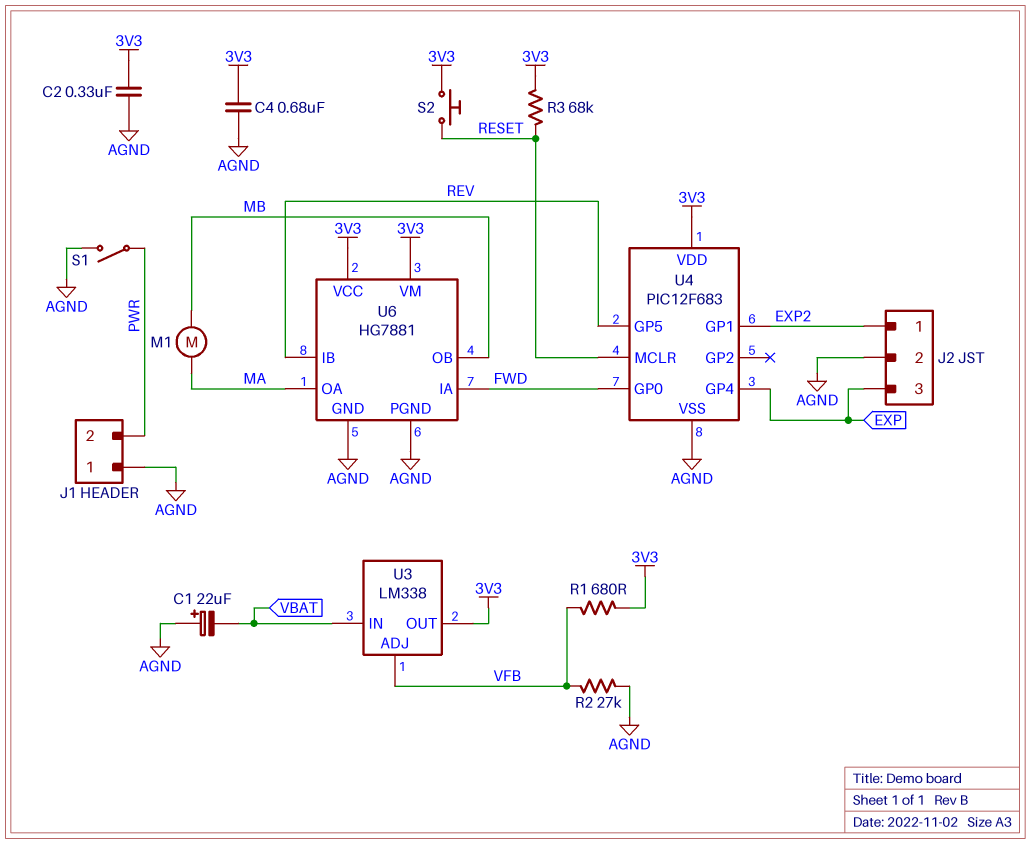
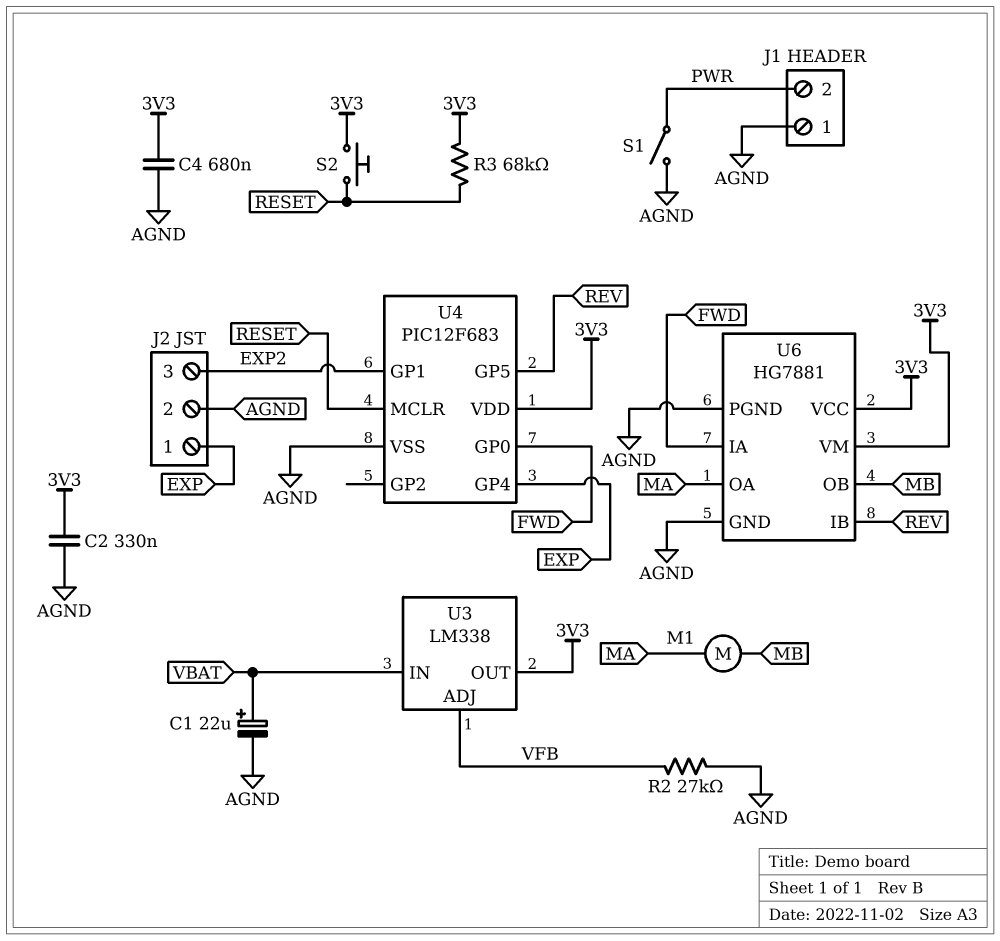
C1: 22uF (plus AGND, minus VBAT) -> 22uF (plus VBAT, minus AGND)
J2 pin 1: EXP2 -> EXP
J2 pin 3: EXP -> EXP2
R1: 680 (3V3, VFB) -> none

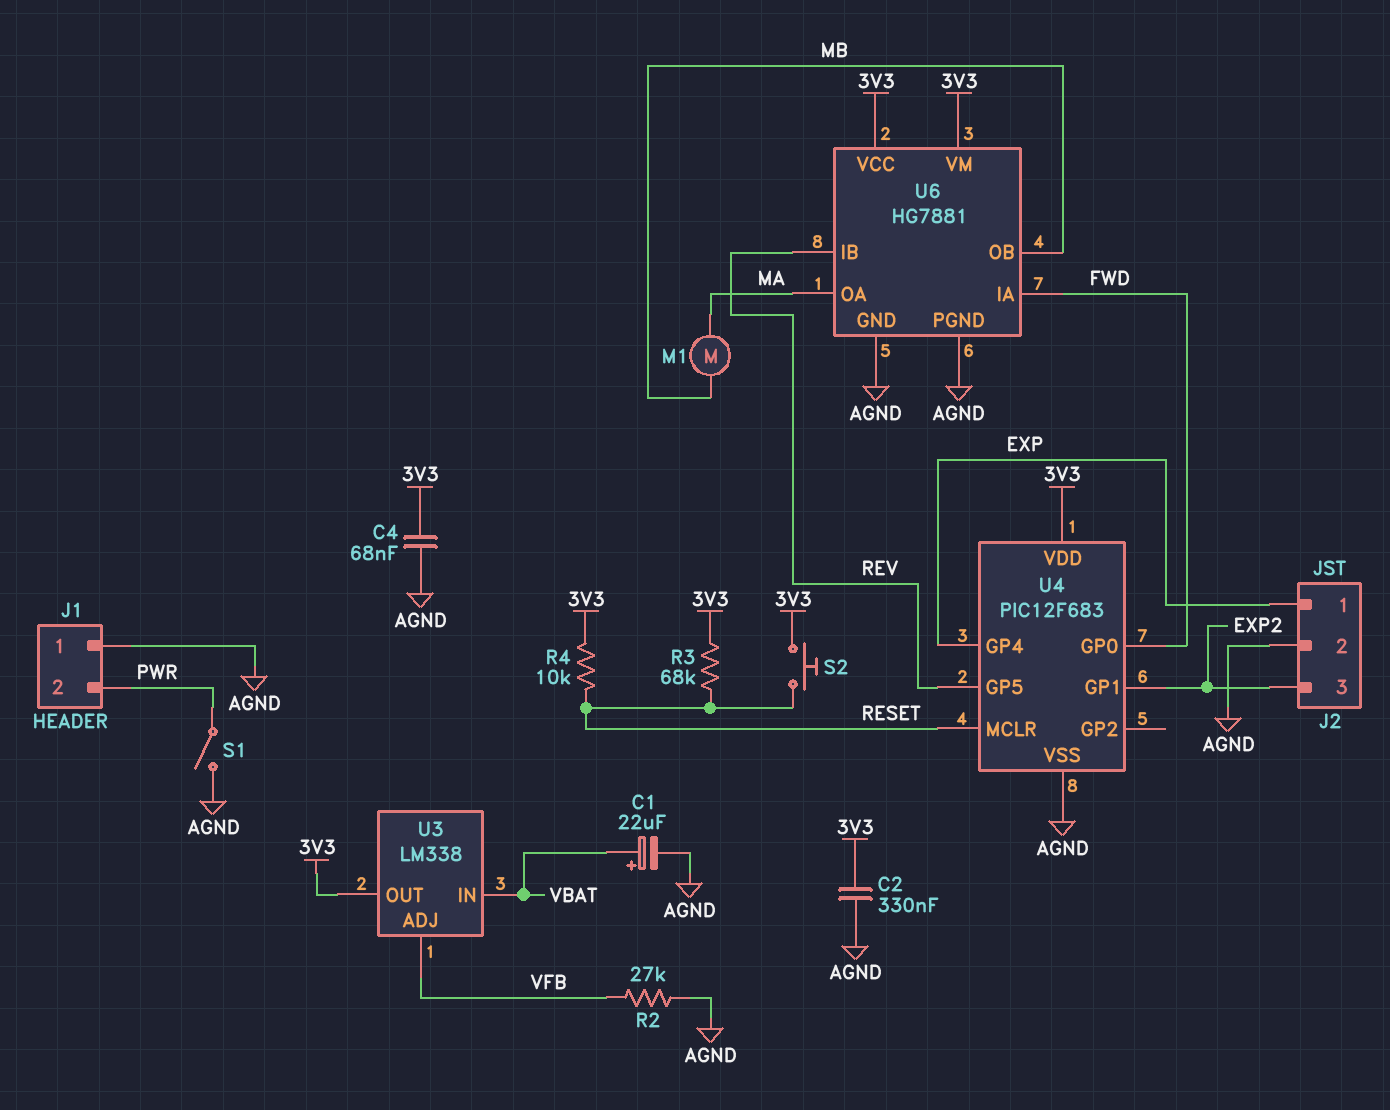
C4: 680nF (3V3, AGND) -> 68nF (3V3, AGND)
R4: none -> 10k (3V3, RESET)

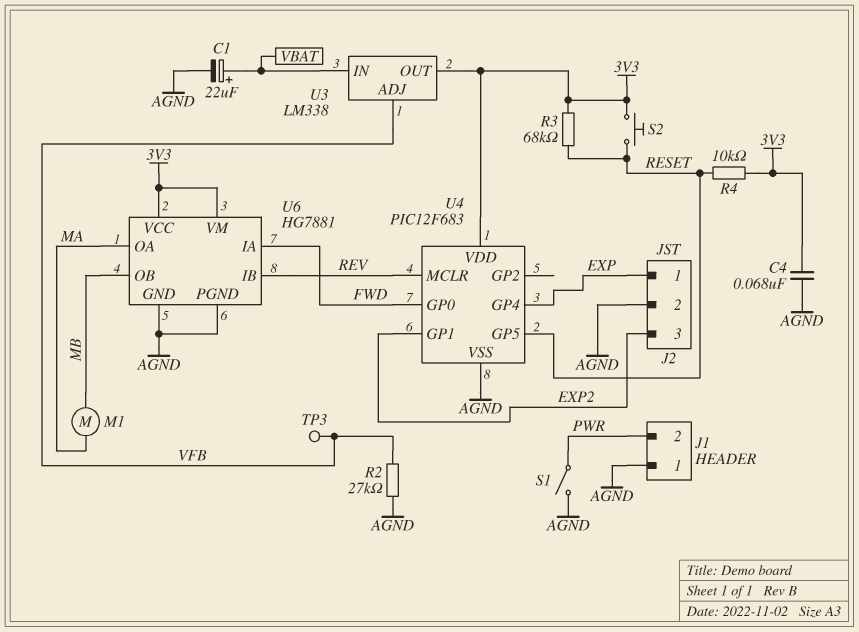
C2: 330nF (3V3, AGND) -> none
TP3: none -> test point (VFB)
U4 pin GP5: REV -> RESET
U4 pin MCLR: RESET -> REV

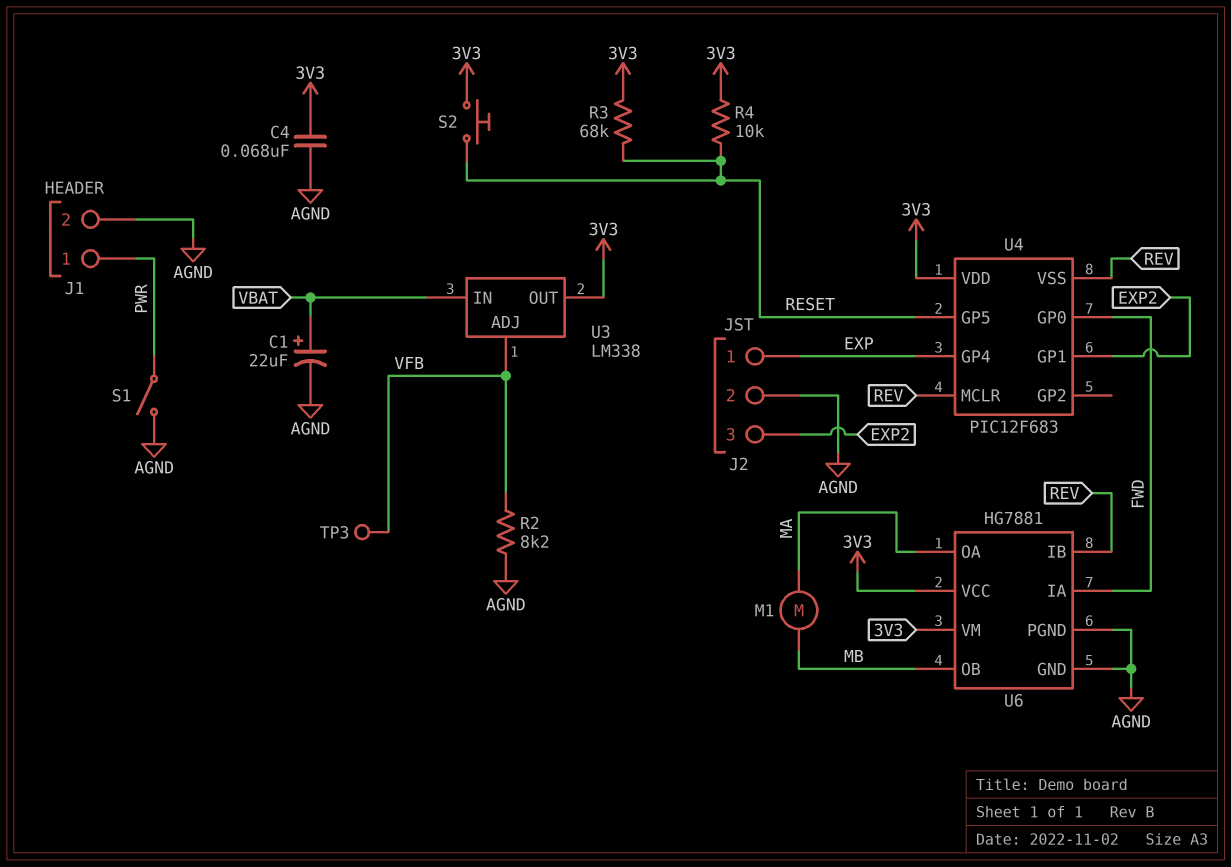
J1 pin 1: AGND -> PWR
J1 pin 2: PWR -> AGND
R2: 27k (AGND, VFB) -> 8.2k (AGND, VFB)
U4 pin VSS: AGND -> REV

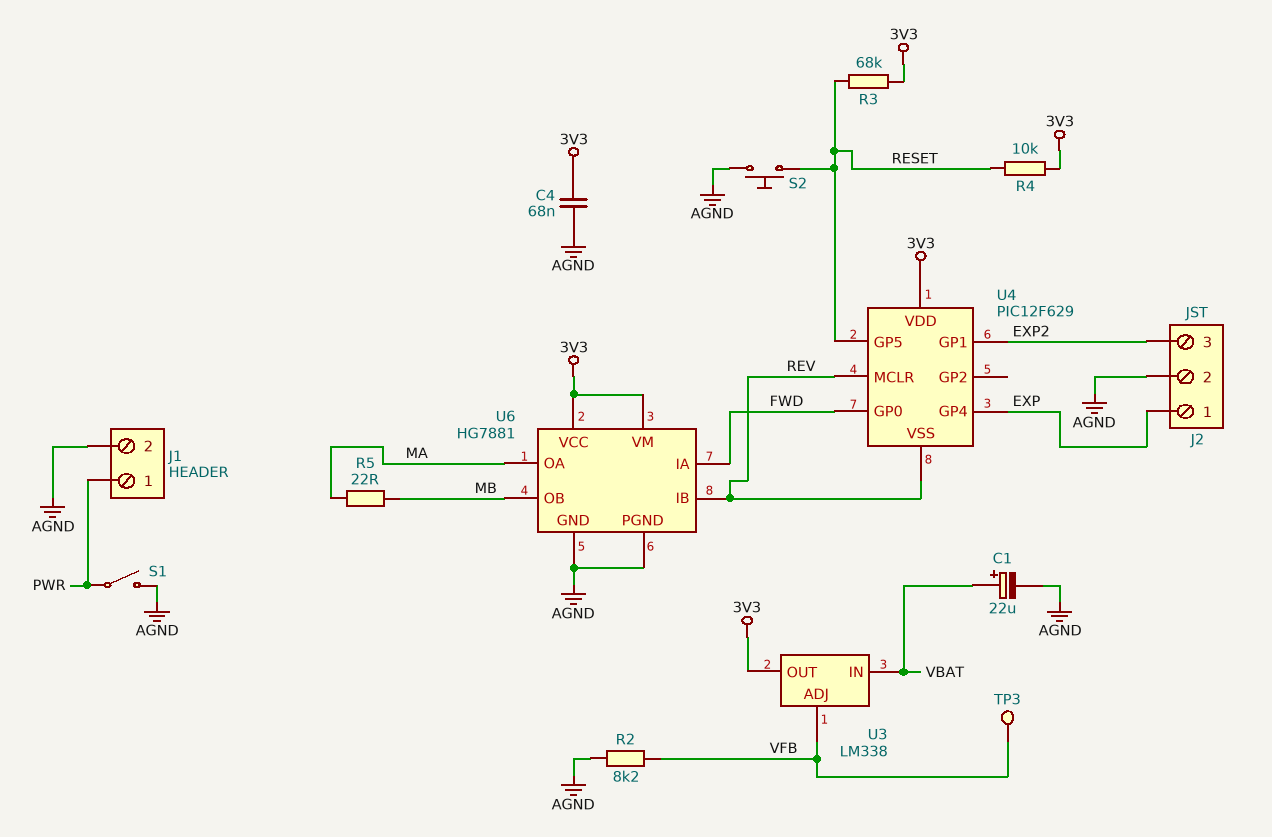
M1: motor (MA, MB) -> none
R5: none -> 22 (MA, MB)
S2: button (3V3, RESET) -> button (AGND, RESET)
U4: PIC12F683 -> PIC12F629

